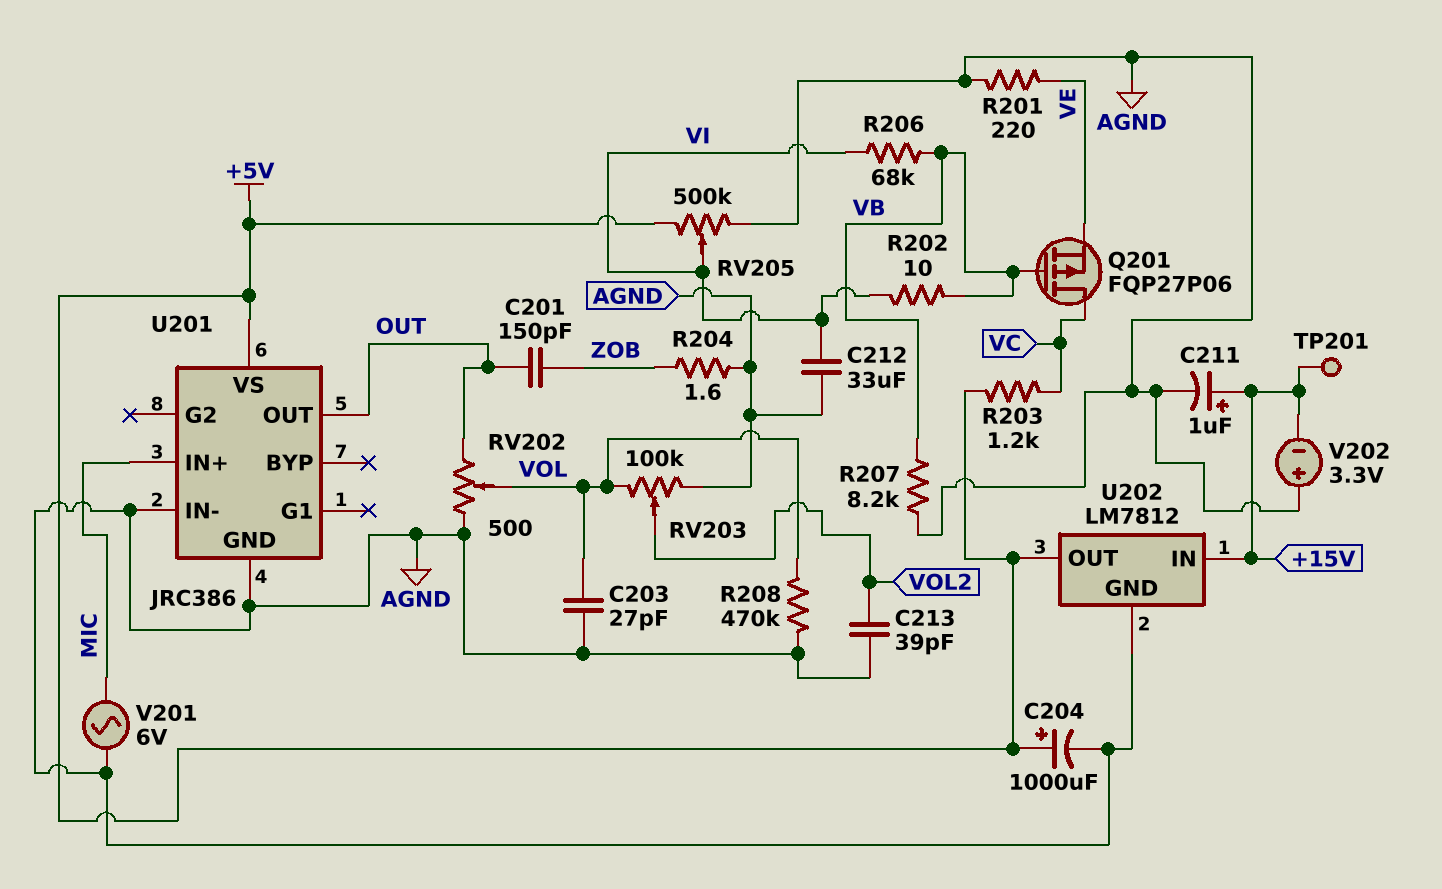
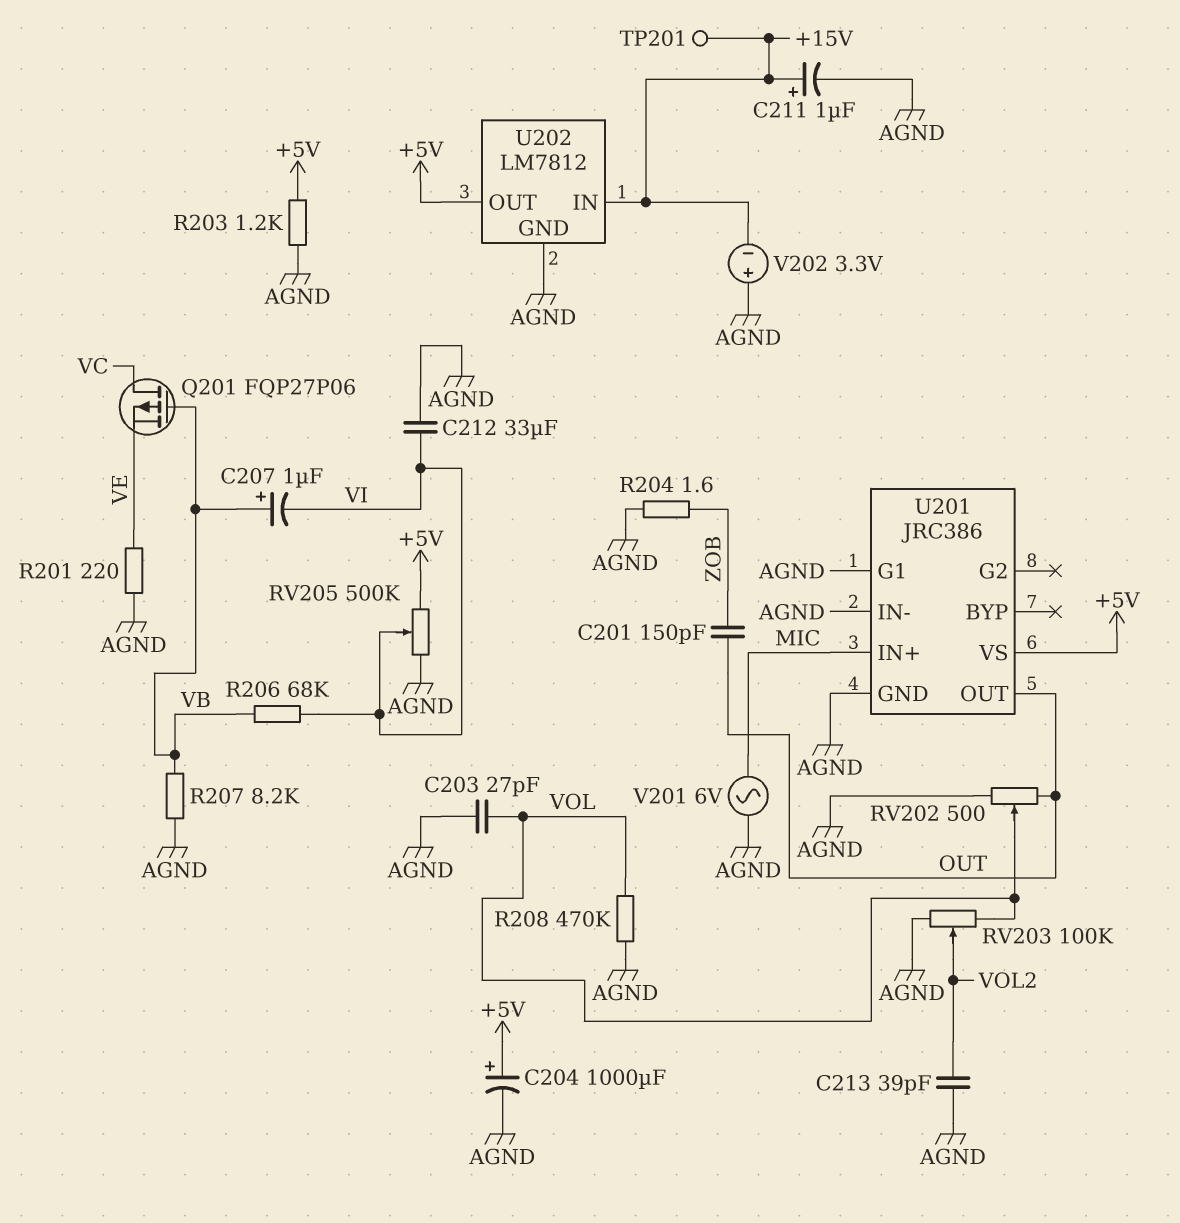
C207: none -> 1uF (plus VB, minus VI)
R202: 10 (VB, VI) -> none
R203: 1.2k (+5V, VC) -> 1.2k (+5V, AGND)
U201 pin G1: none -> AGND

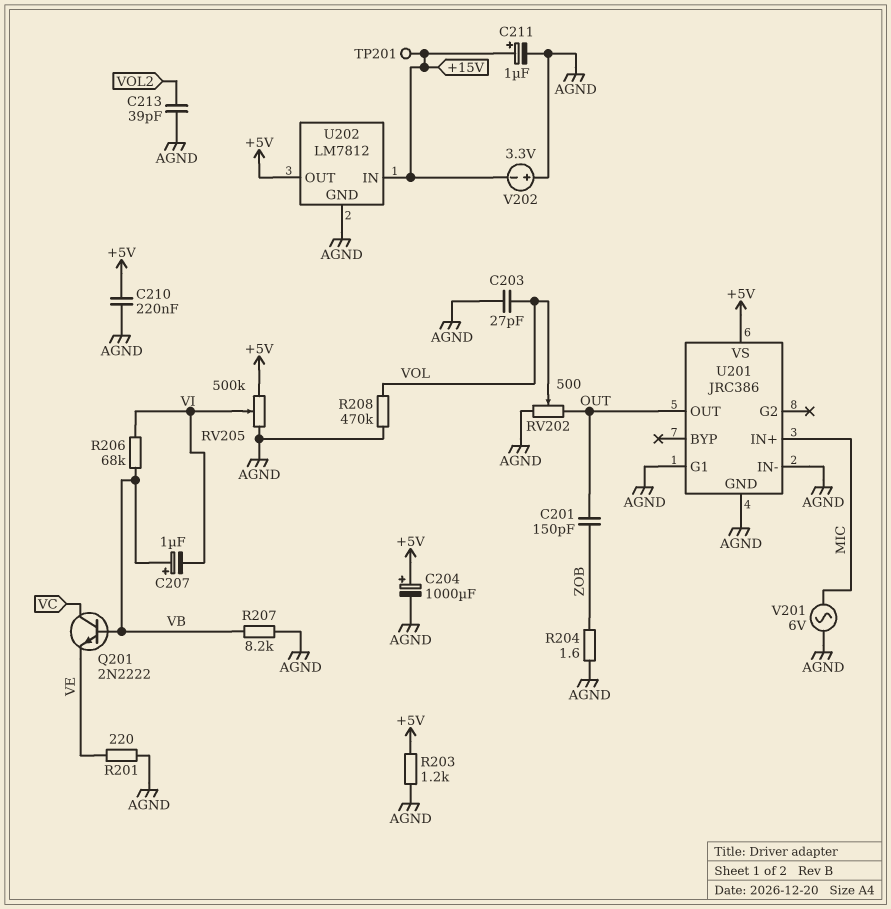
C210: none -> 220nF (+5V, AGND)
C212: 33uF (AGND, VI) -> none
Q201: PMOS FQP27P06 (G VB, D VC, S VE) -> NPN 2N2222 (B VB, C VC, E VE)
RV203: 100k (AGND, VOL, wiper VOL2) -> none

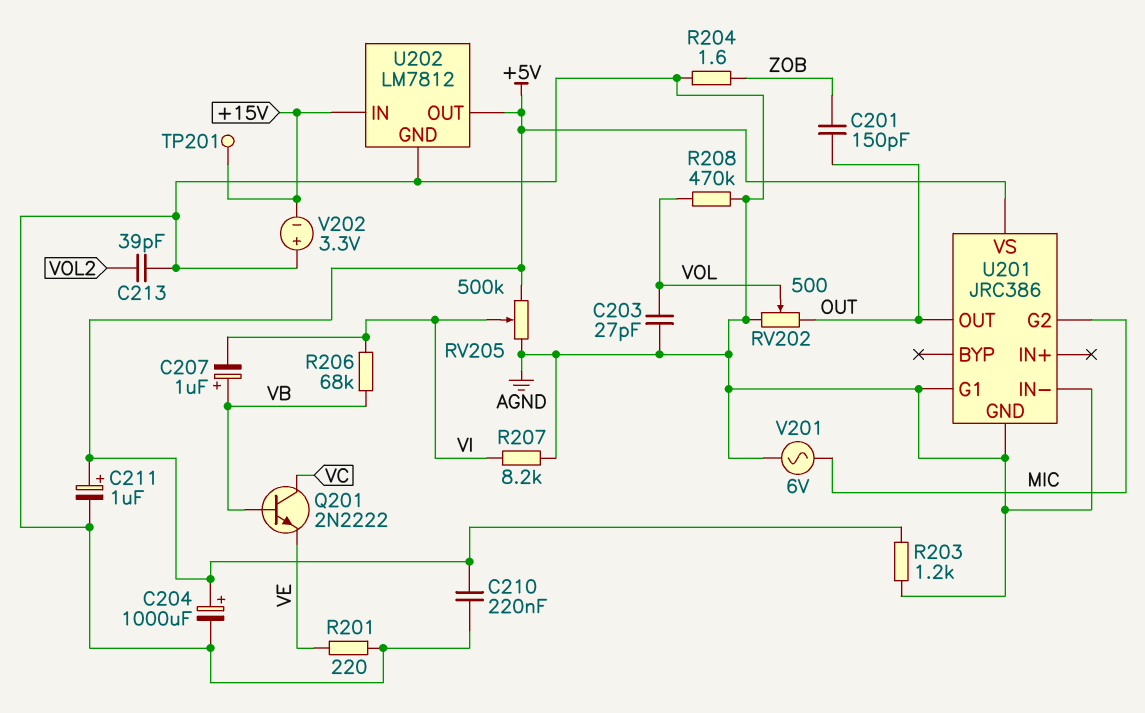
C211: 1uF (plus +15V, minus AGND) -> 1uF (plus +5V, minus AGND)
R207: 8.2k (AGND, VB) -> 8.2k (AGND, VI)
U201 pin G2: none -> MIC
U201 pin IN+: MIC -> none

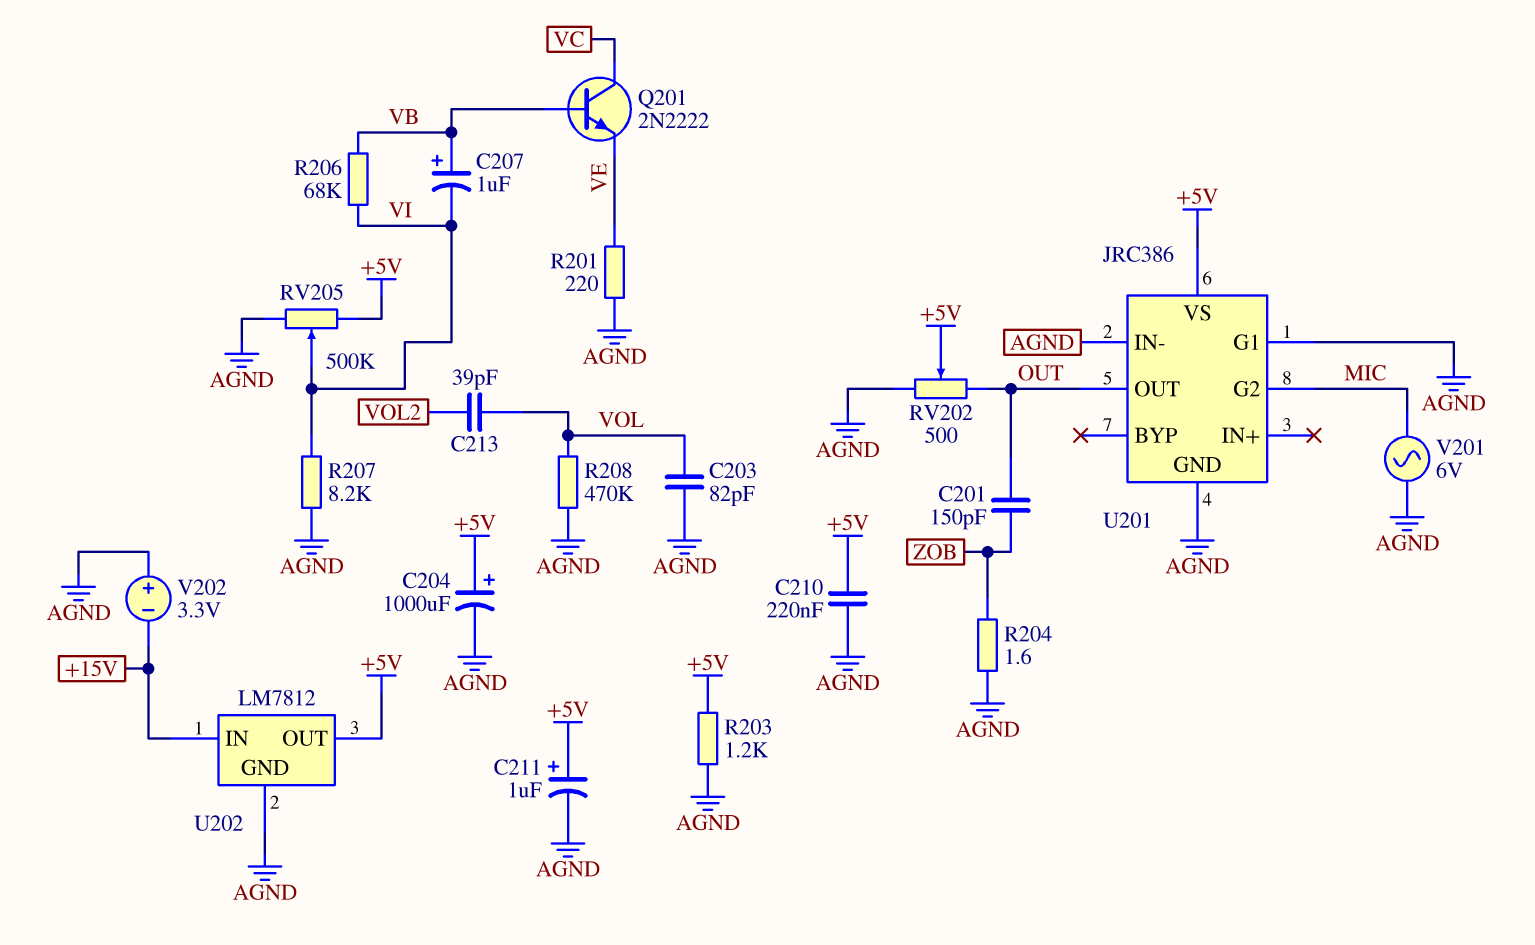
C203: 27pF (AGND, VOL) -> 82pF (AGND, VOL)
C213: 39pF (AGND, VOL2) -> 39pF (VOL, VOL2)
RV202: 500 (AGND, OUT, wiper VOL) -> 500 (AGND, OUT, wiper +5V)
TP201: test point (+15V) -> none

